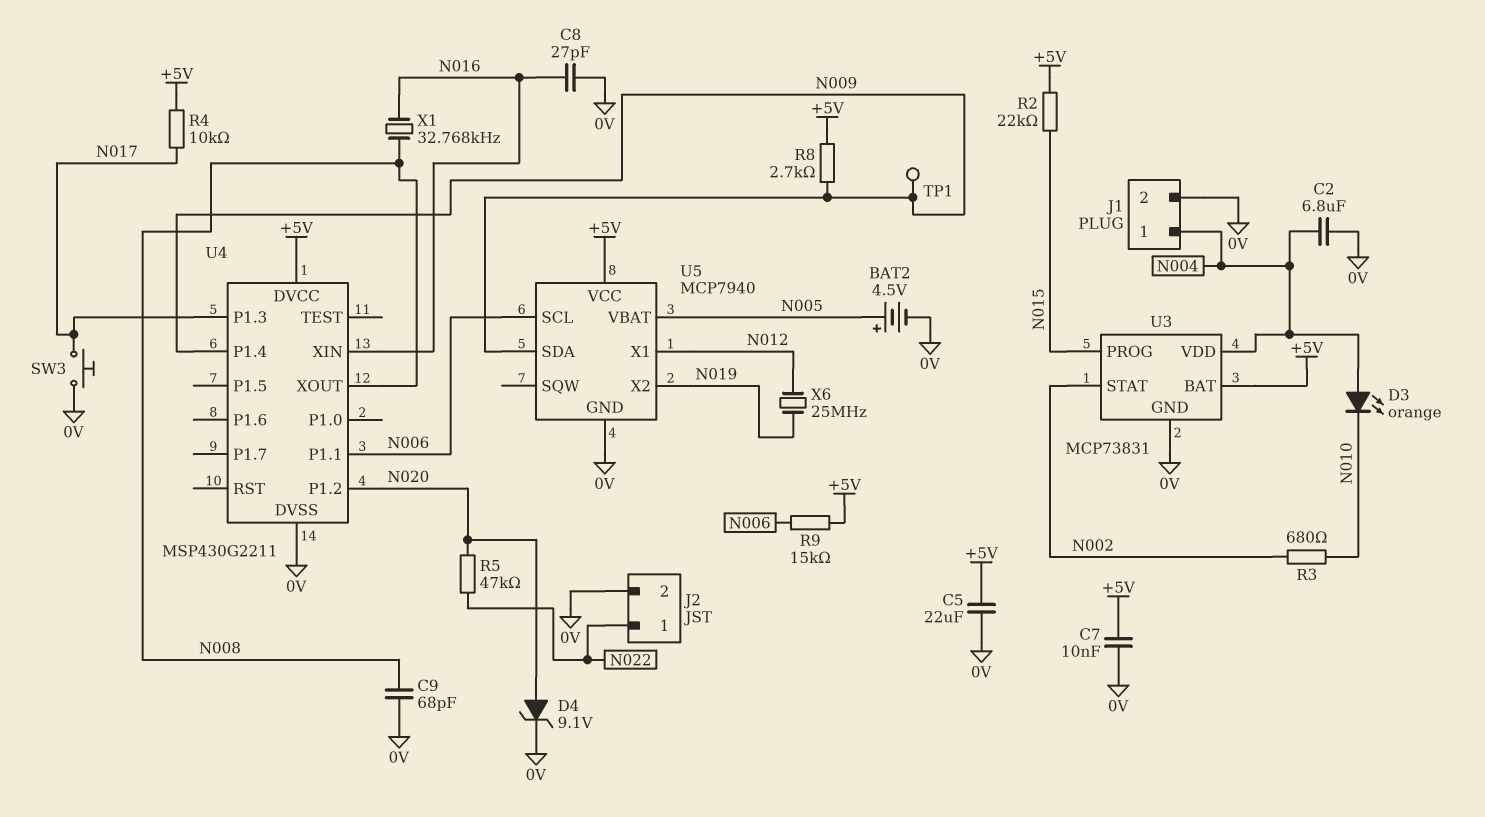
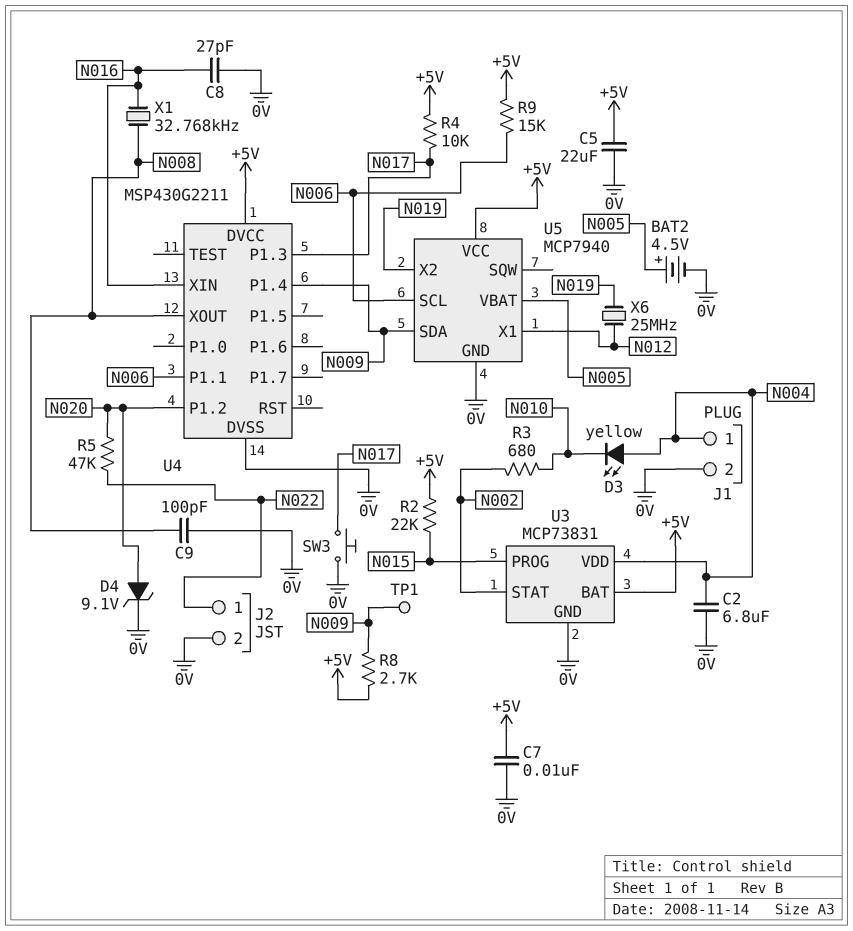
C9: 68pF (0V, N008) -> 100pF (0V, N008)
D3: LED orange (A N004, K N010) -> LED yellow (A N004, K N010)

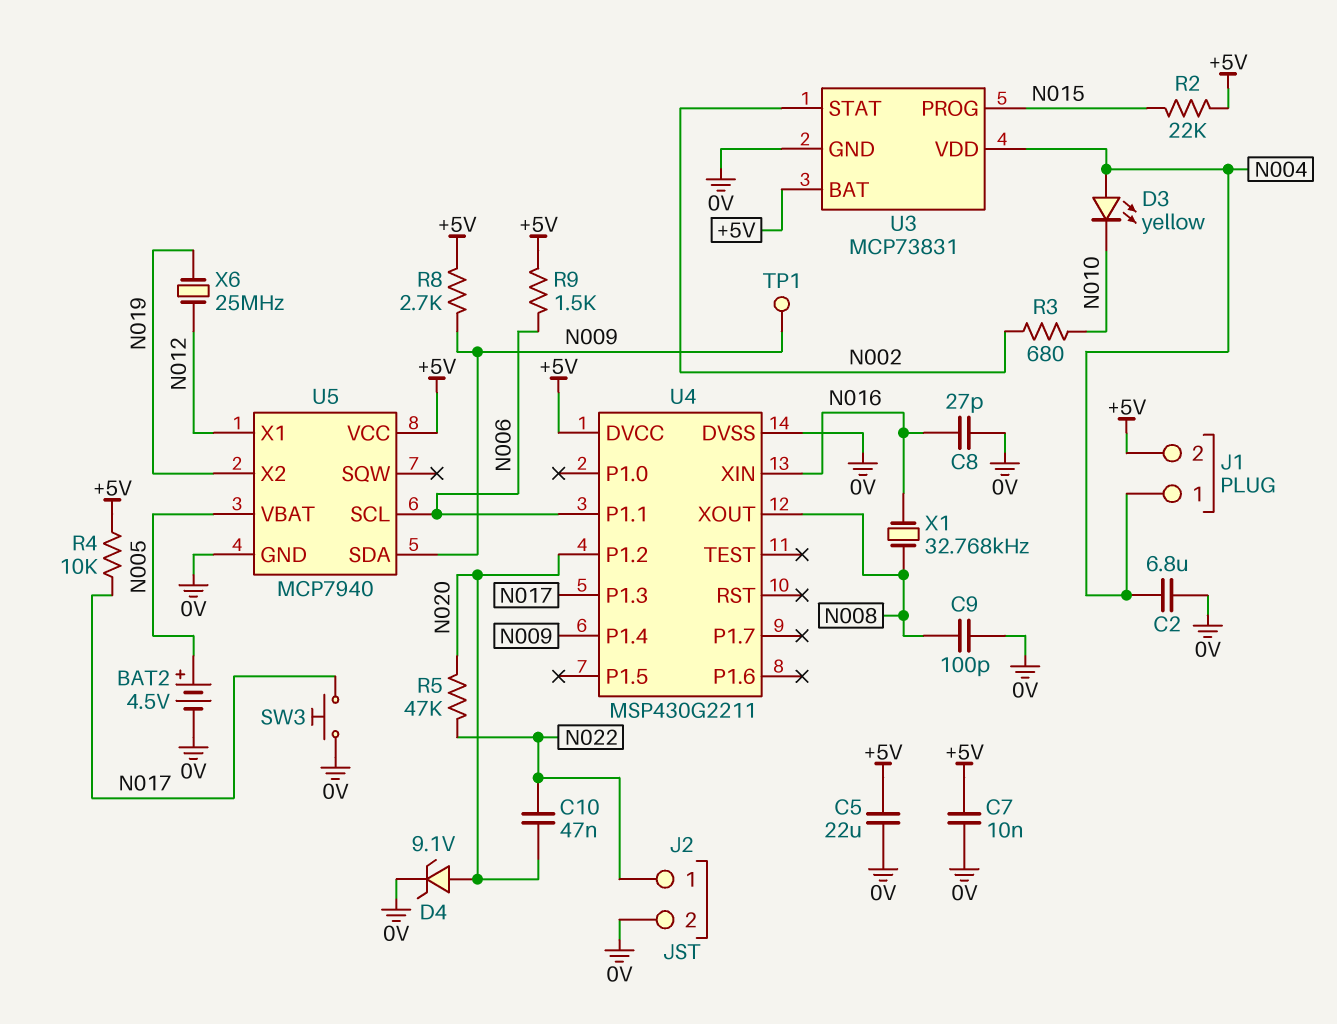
C10: none -> 47nF (N020, N022)
J1 pin 2: 0V -> +5V
R9: 15k (+5V, N006) -> 1.5k (+5V, N006)

